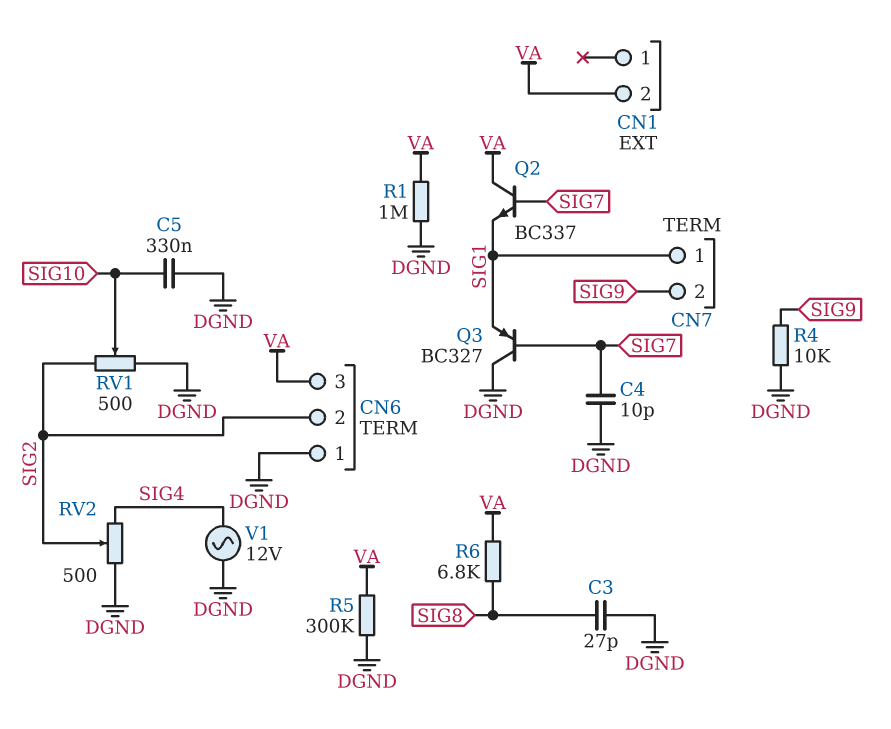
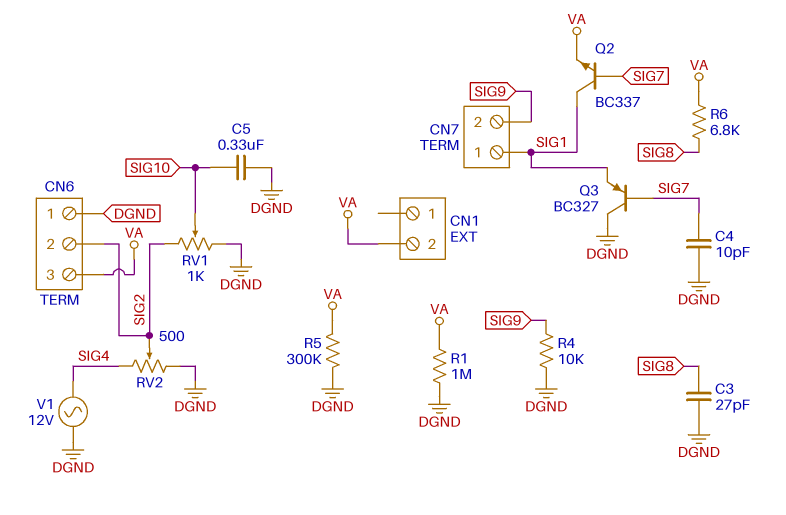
Q2: NPN BC337 (B SIG7, C VA, E SIG1) -> NPN BC337 (B SIG7, C SIG1, E VA)
RV1: 500 (DGND, SIG2, wiper SIG10) -> 1k (DGND, SIG2, wiper SIG10)

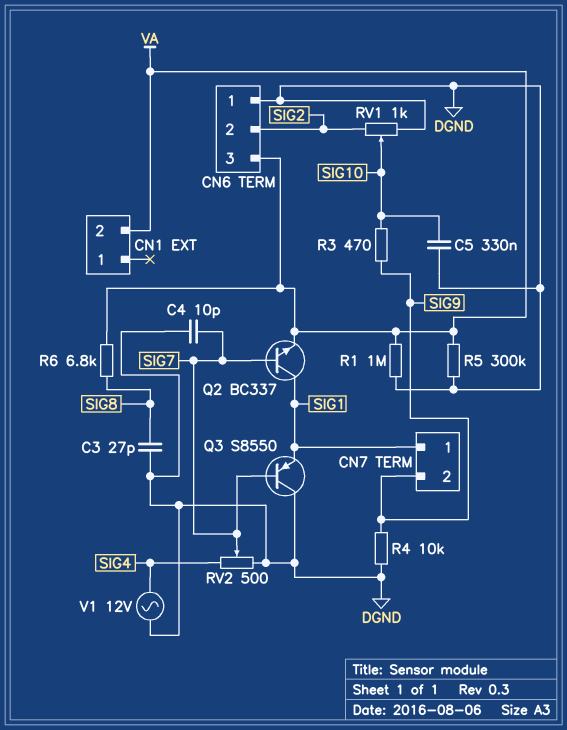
Q3: PNP BC327 (B SIG7, C DGND, E SIG1) -> PNP S8550 (B SIG7, C DGND, E SIG1)
R3: none -> 470 (SIG9, SIG10)
RV2: 500 (DGND, SIG4, wiper SIG2) -> 500 (DGND, SIG4, wiper SIG7)

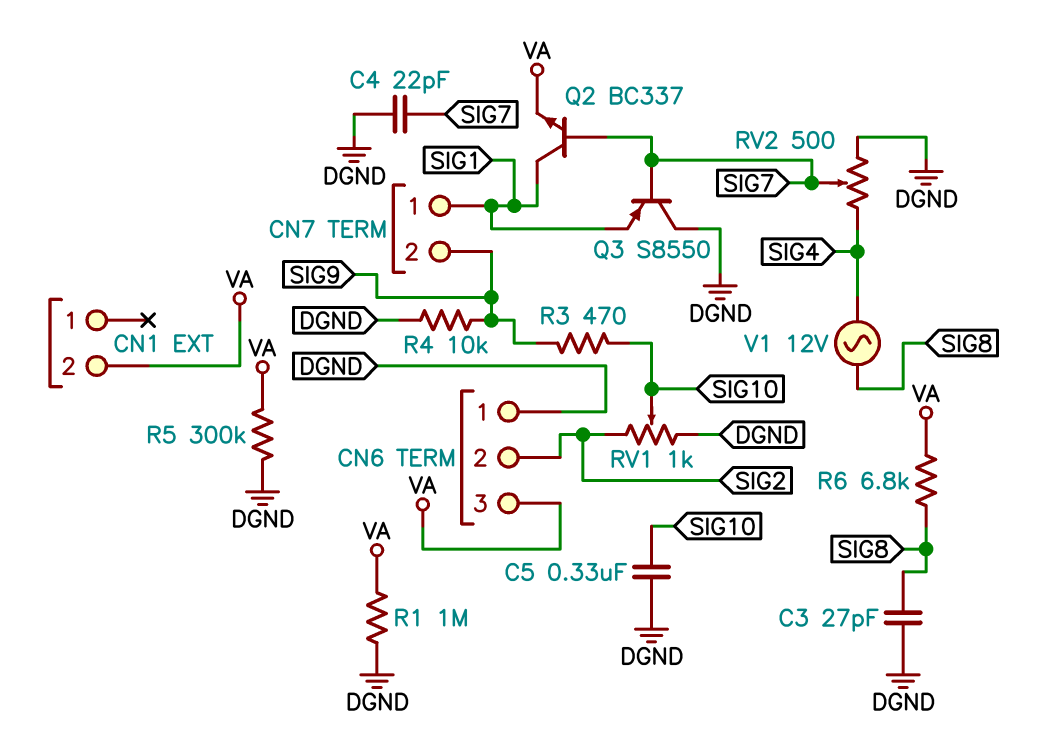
C4: 10pF (DGND, SIG7) -> 22pF (DGND, SIG7)
V1: AC 12V (DGND, SIG4) -> AC 12V (SIG4, SIG8)

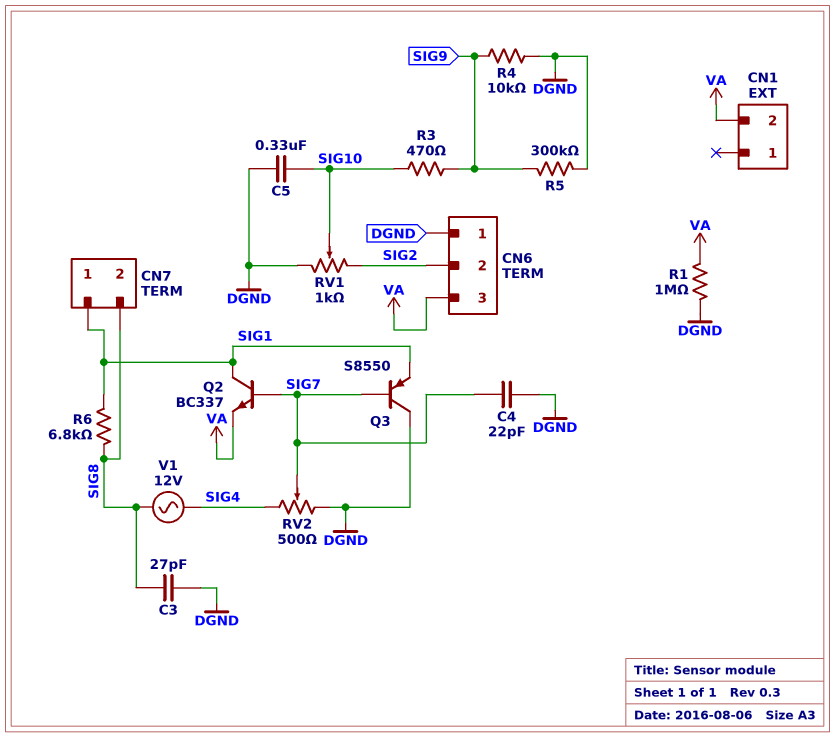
CN7 pin 2: SIG9 -> SIG8
R5: 300k (DGND, VA) -> 300k (DGND, SIG9)
R6: 6.8k (SIG8, VA) -> 6.8k (SIG1, SIG8)

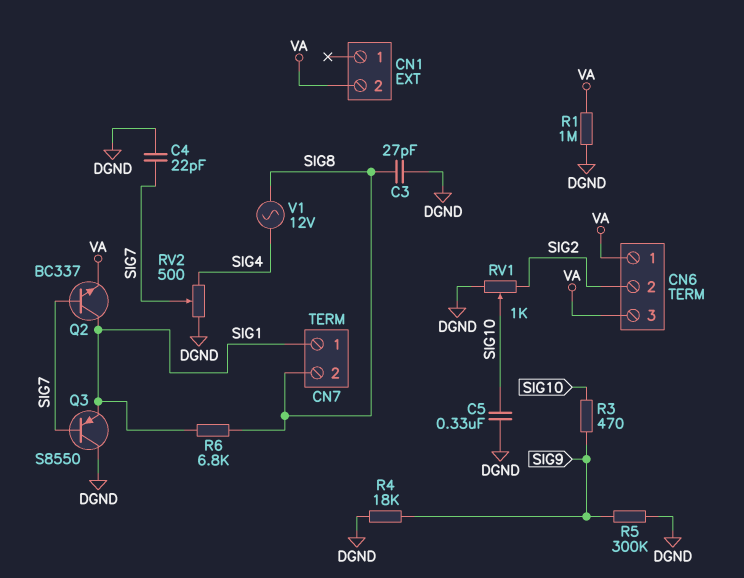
CN6 pin 1: DGND -> VA
R4: 10k (DGND, SIG9) -> 18k (DGND, SIG9)

